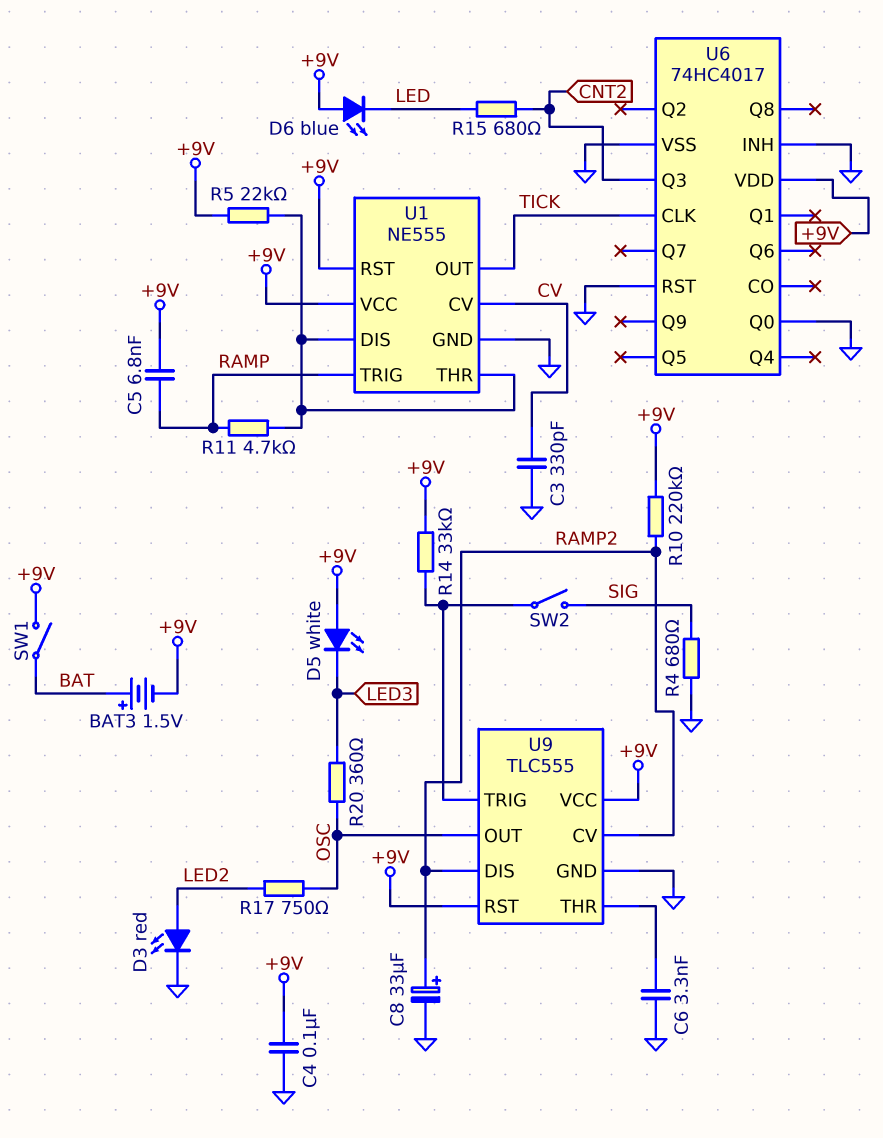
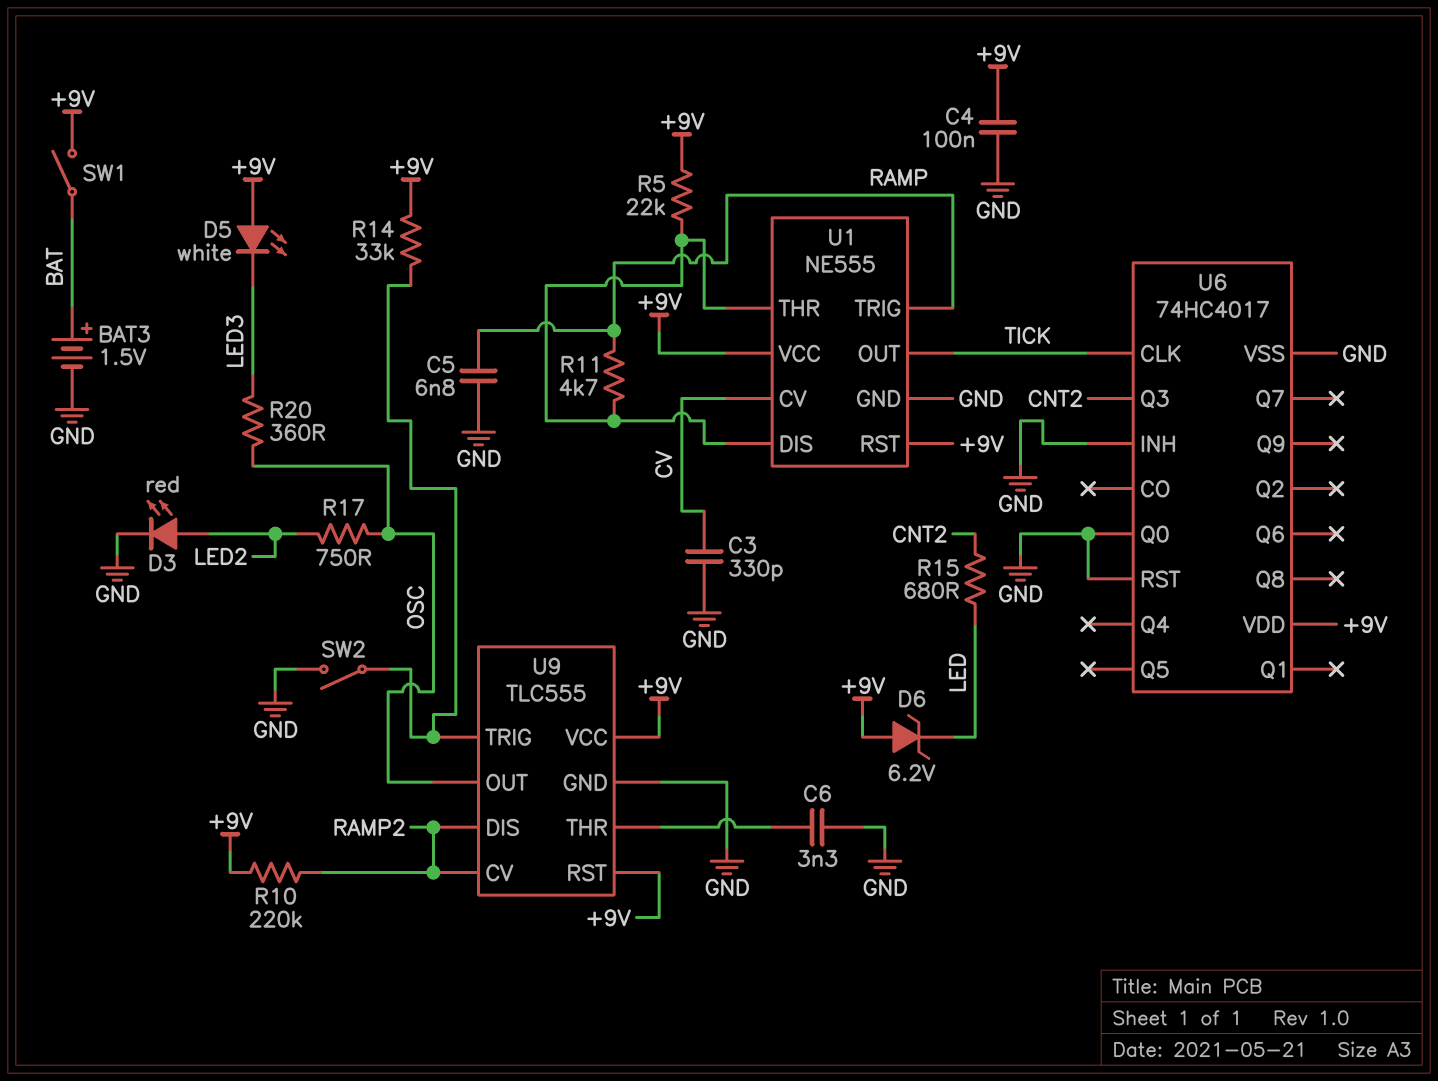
BAT3: 1.5V (plus BAT, minus +9V) -> 1.5V (plus BAT, minus GND)
C5: 6.8nF (+9V, RAMP) -> 6.8nF (GND, RAMP)
C8: 33uF (plus RAMP2, minus GND) -> none
D6: LED blue (A +9V, K LED) -> zener 6.2V (A +9V, K LED)
R4: 680 (GND, SIG) -> none
SW2: switch (SIG, U9/TRIG) -> switch (GND, U9/TRIG)

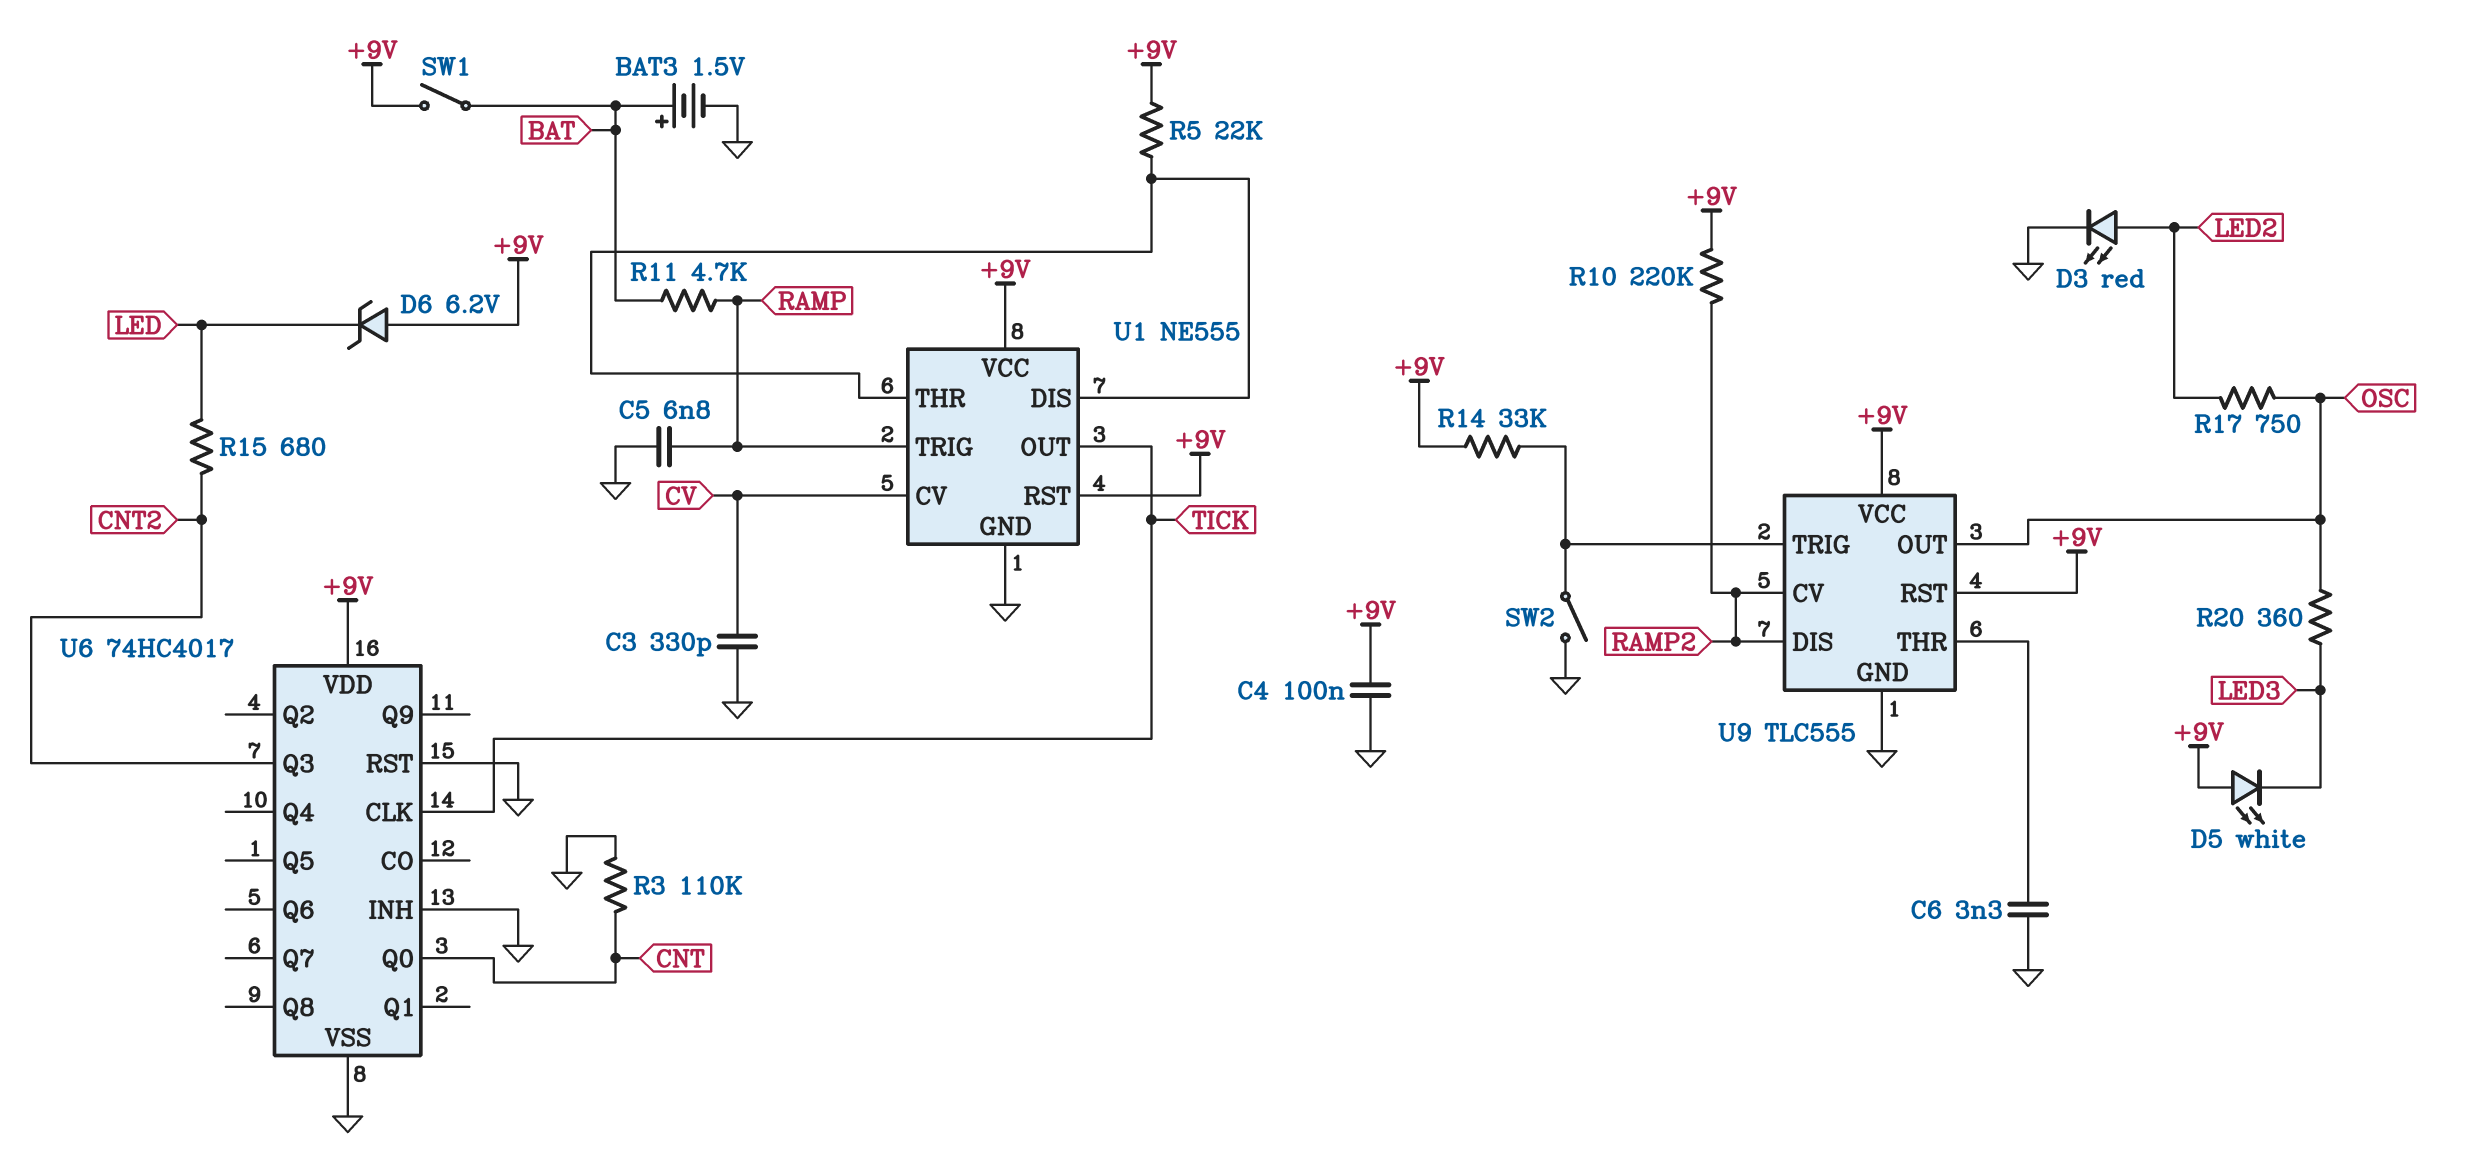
R3: none -> 110k (CNT, GND)
R11: 4.7k (RAMP, U1/DIS) -> 4.7k (BAT, RAMP)
U6 pin Q0: GND -> CNT

